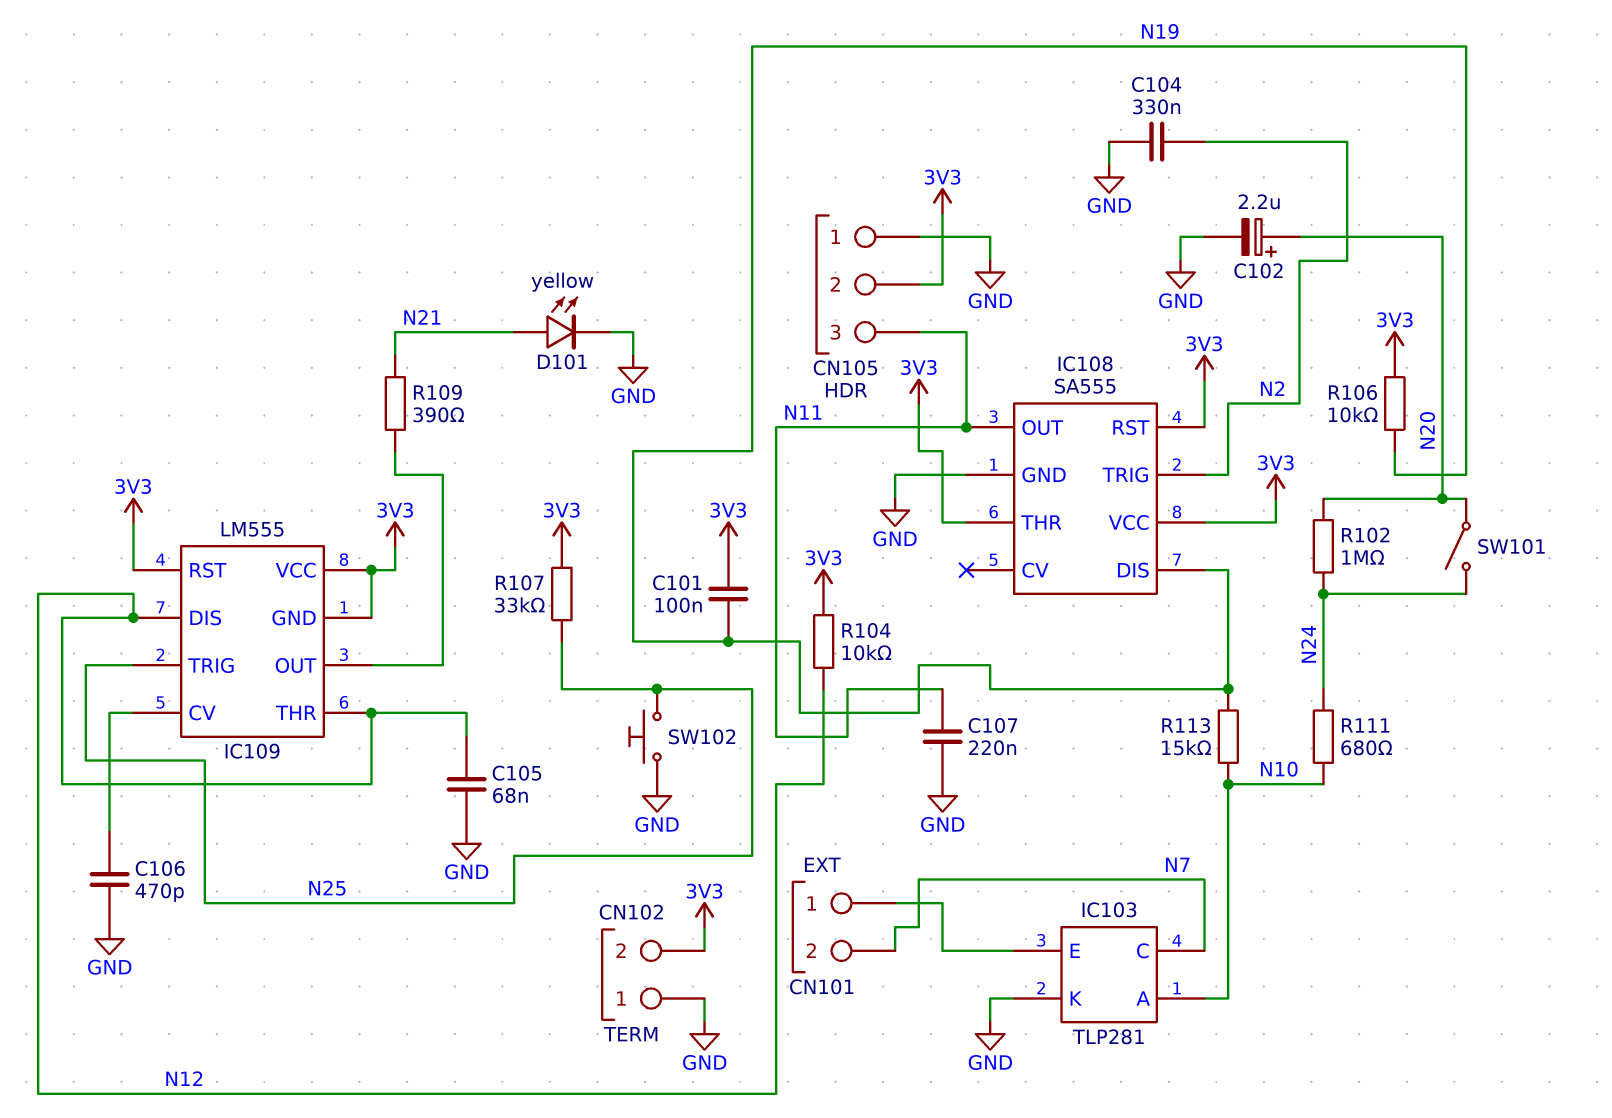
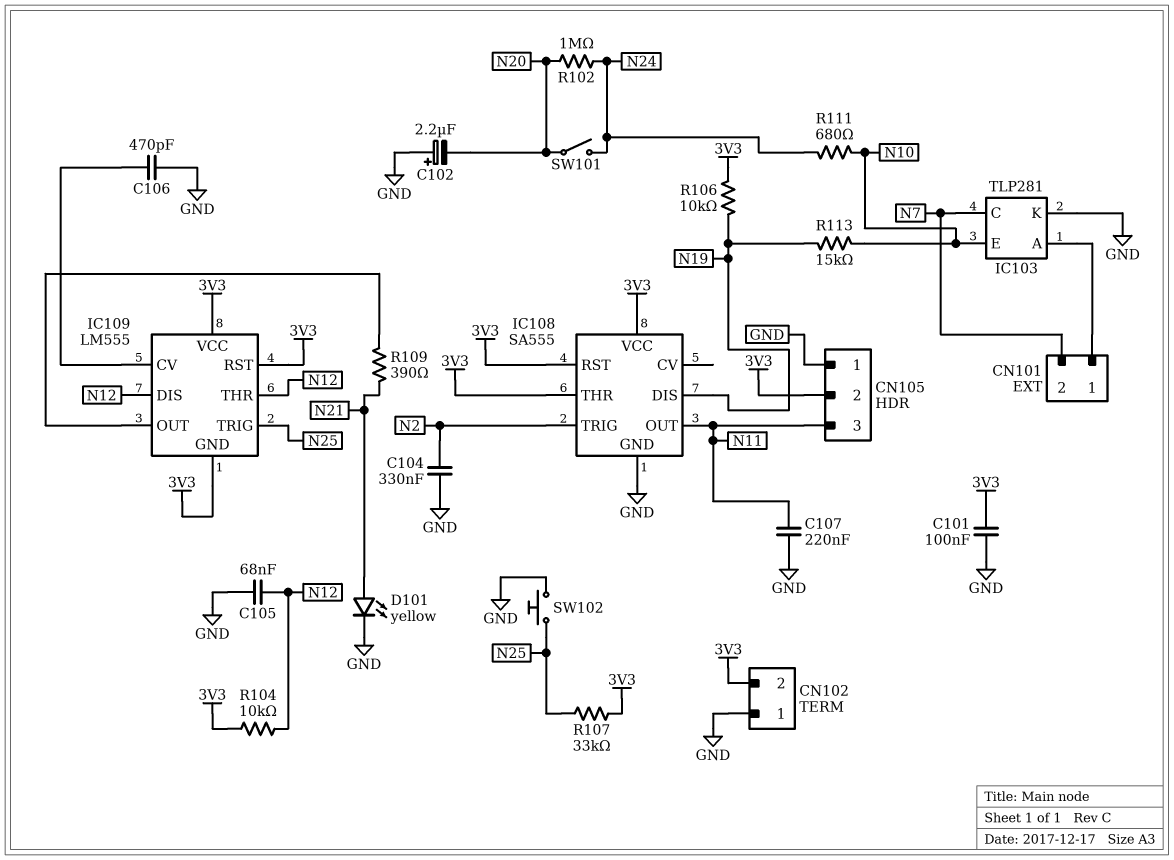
C101: 100nF (3V3, N19) -> 100nF (3V3, GND)
C102: 2.2uF (plus N20, minus GND) -> 2.2uF (plus GND, minus N20)
IC103 pin A: N10 -> CN101/1
IC103 pin E: CN101/1 -> N10

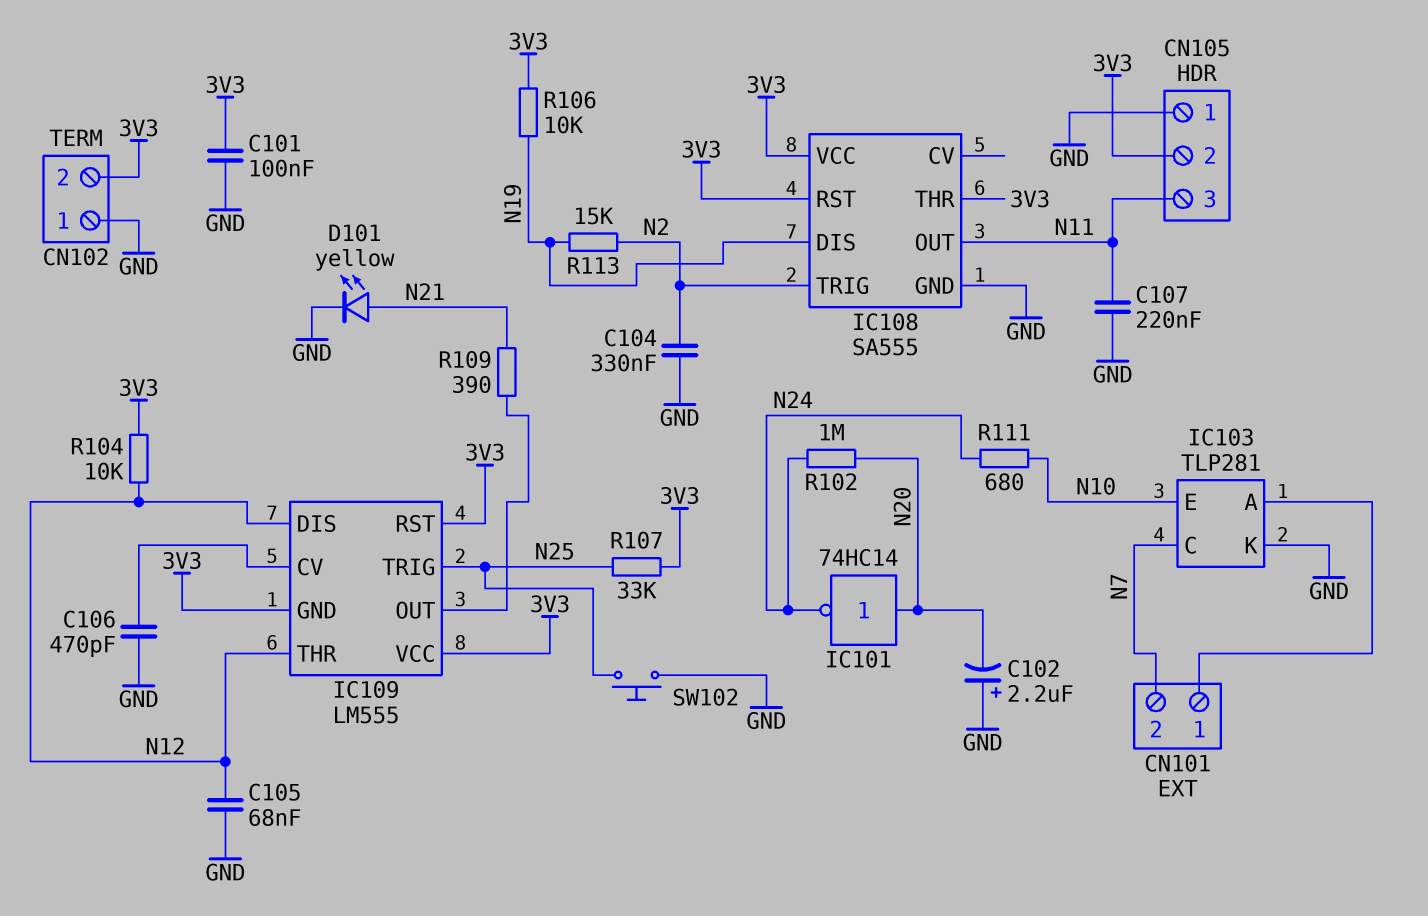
IC101: none -> NOT 74HC14 (in N20, out N24)
R113: 15k (N10, N19) -> 15k (N2, N19)
SW101: switch (N20, N24) -> none

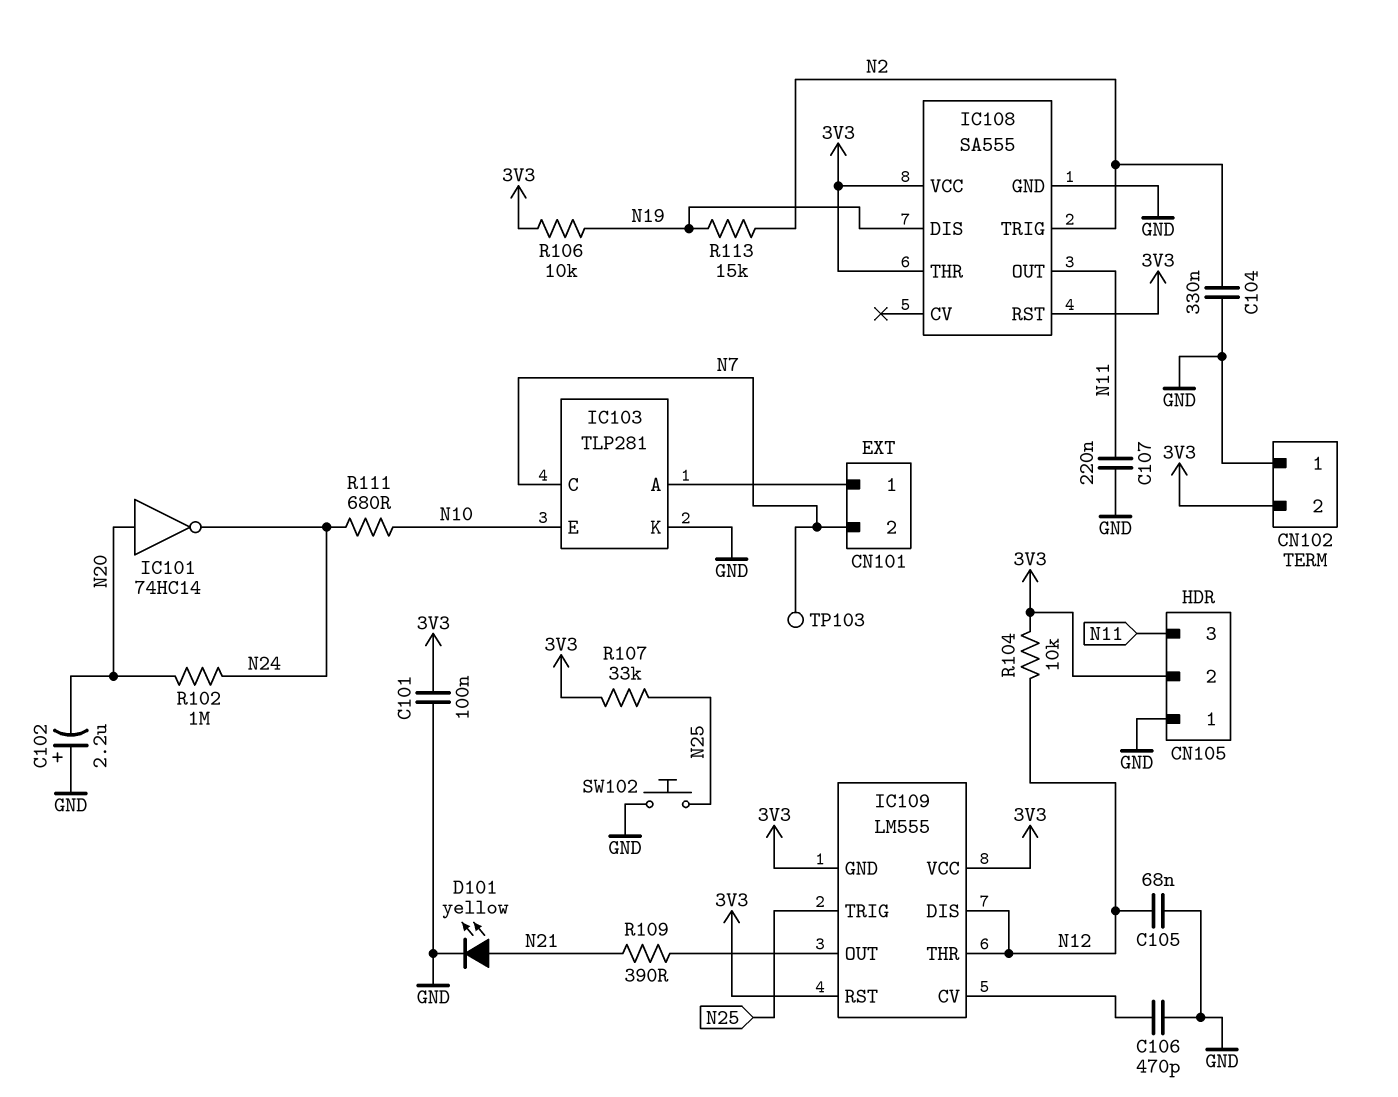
TP103: none -> test point (N7)

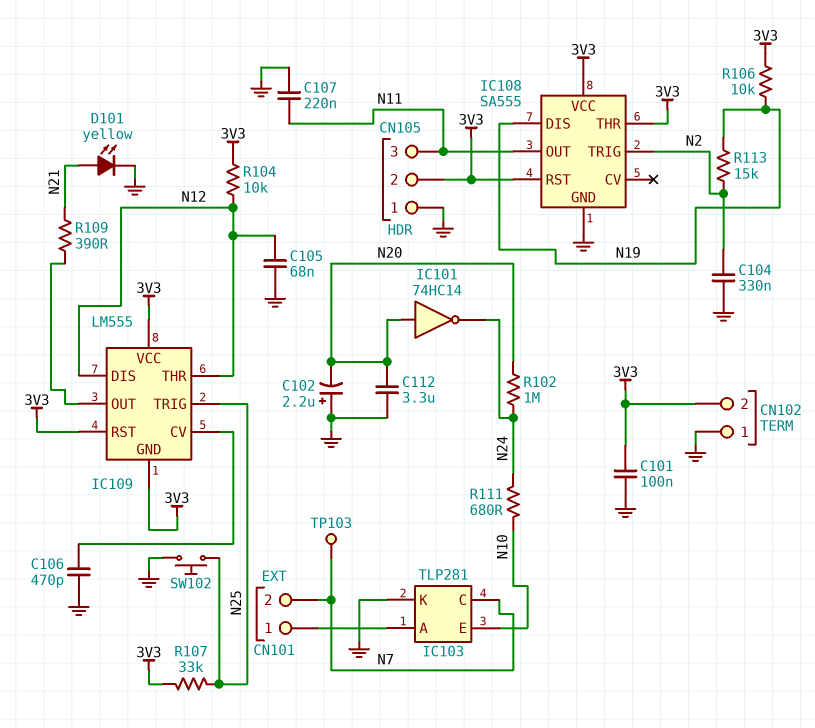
C112: none -> 3.3uF (GND, N20)

